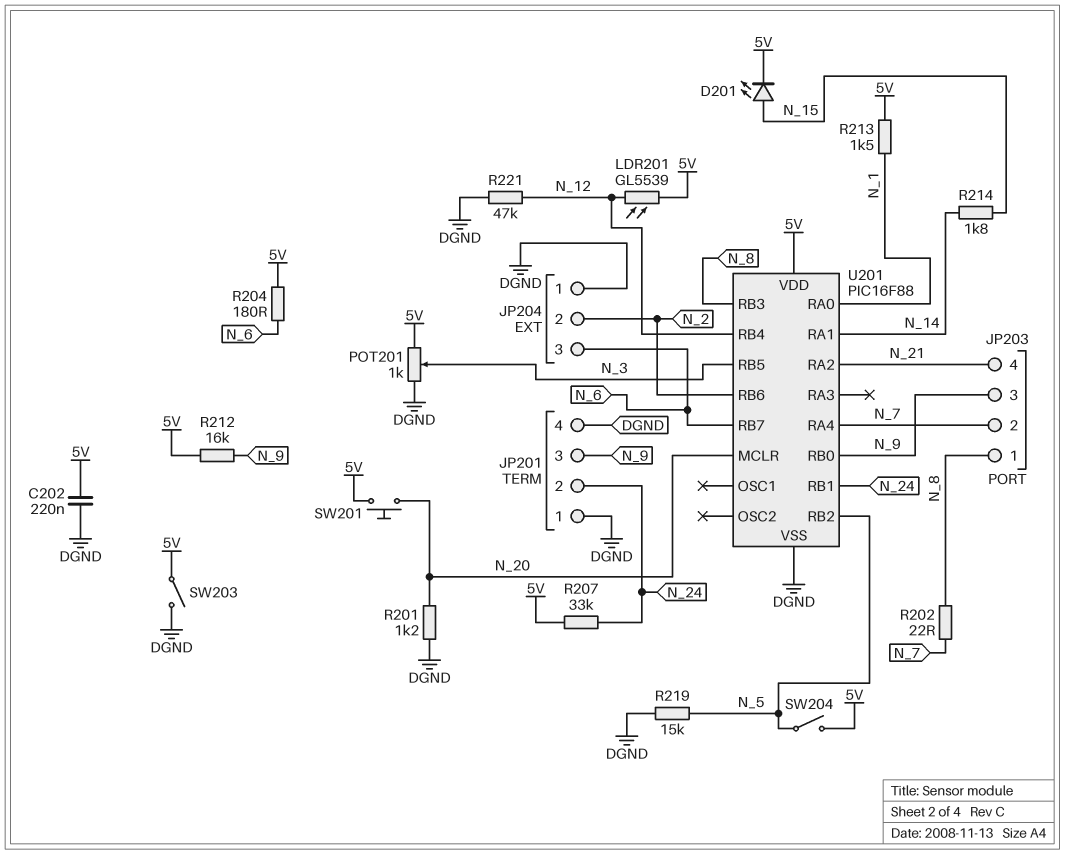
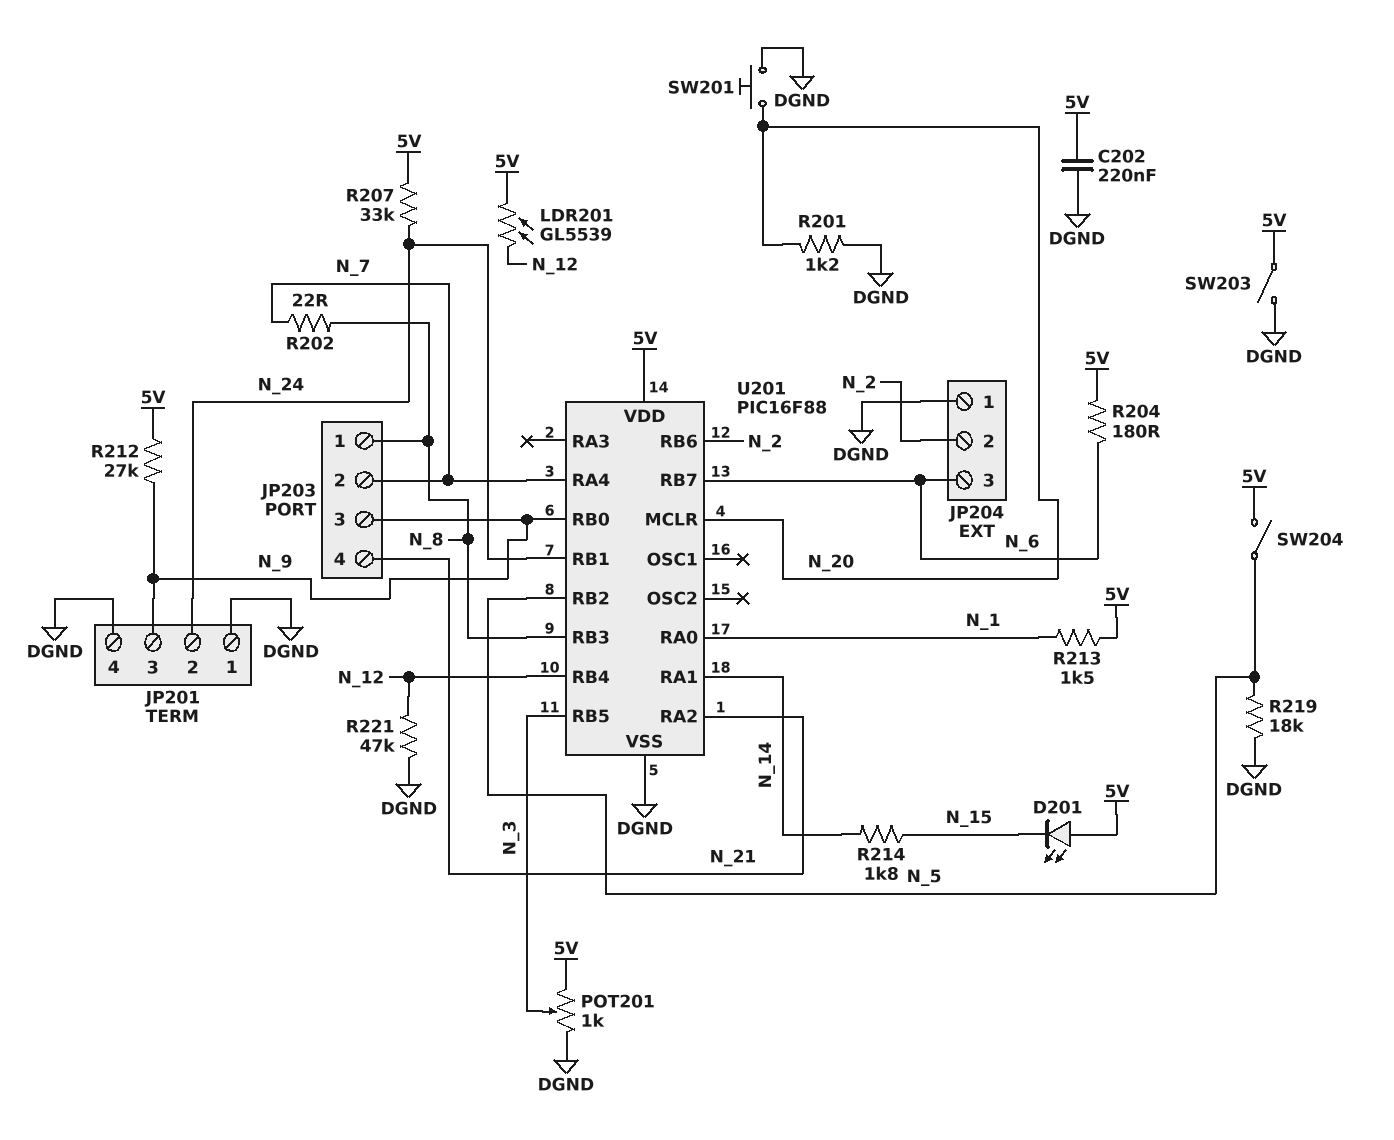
D201: LED (A N_15, K 5V) -> LED (A 5V, K N_15)
R212: 16k (5V, N_9) -> 27k (5V, N_9)
R219: 15k (DGND, N_5) -> 18k (DGND, N_5)
SW201: button (5V, N_20) -> button (DGND, N_20)

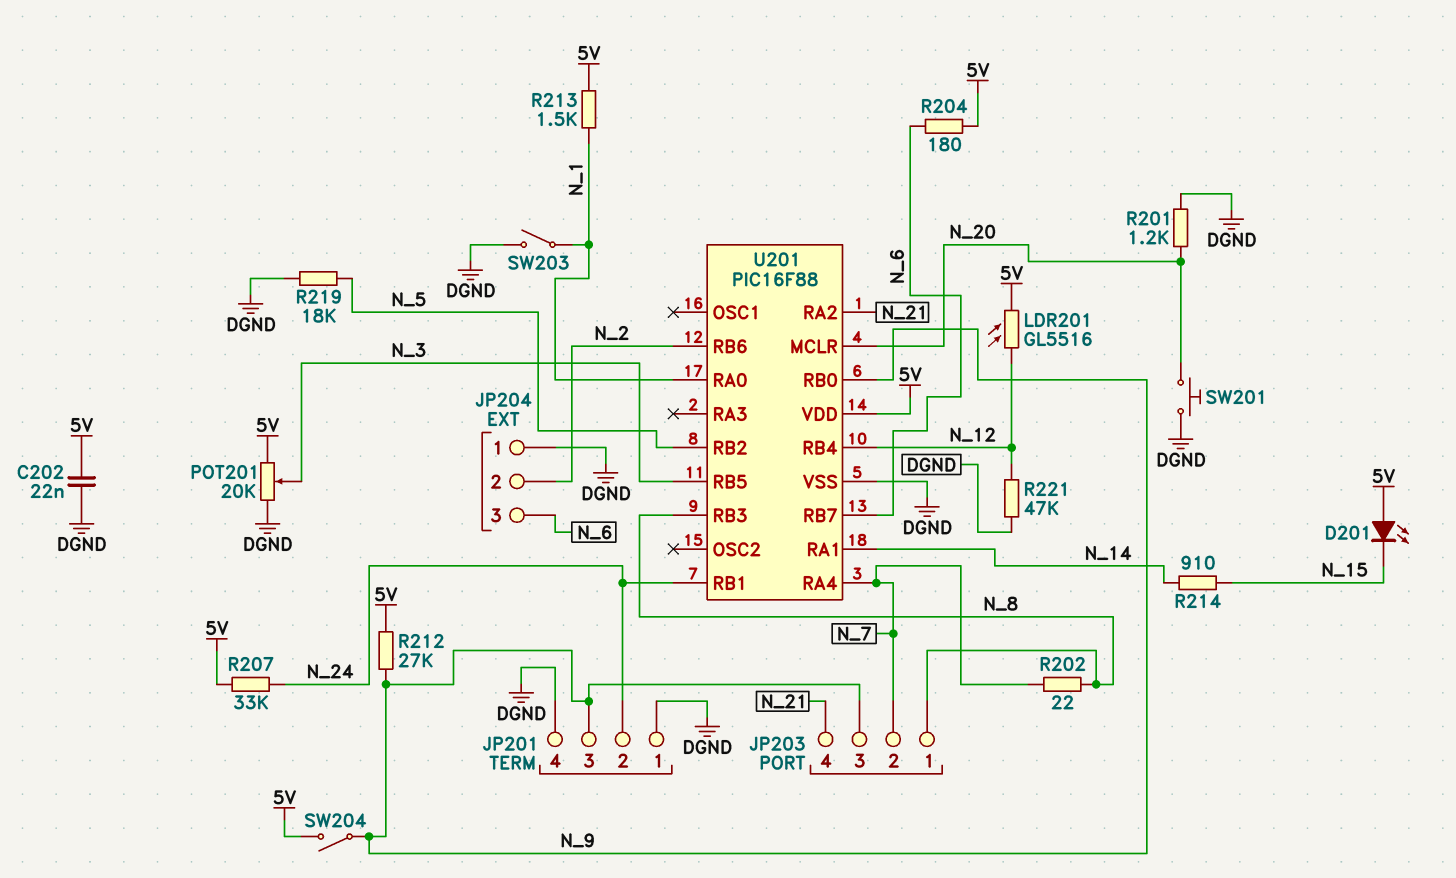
C202: 220nF (5V, DGND) -> 22nF (5V, DGND)
LDR201: GL5539 (5V, N_12) -> GL5516 (5V, N_12)
POT201: 1k (5V, DGND, wiper N_3) -> 20k (5V, DGND, wiper N_3)
R214: 1.8k (N_14, N_15) -> 910 (N_14, N_15)
SW203: switch (5V, DGND) -> switch (DGND, N_1)
SW204: switch (5V, N_5) -> switch (5V, N_9)

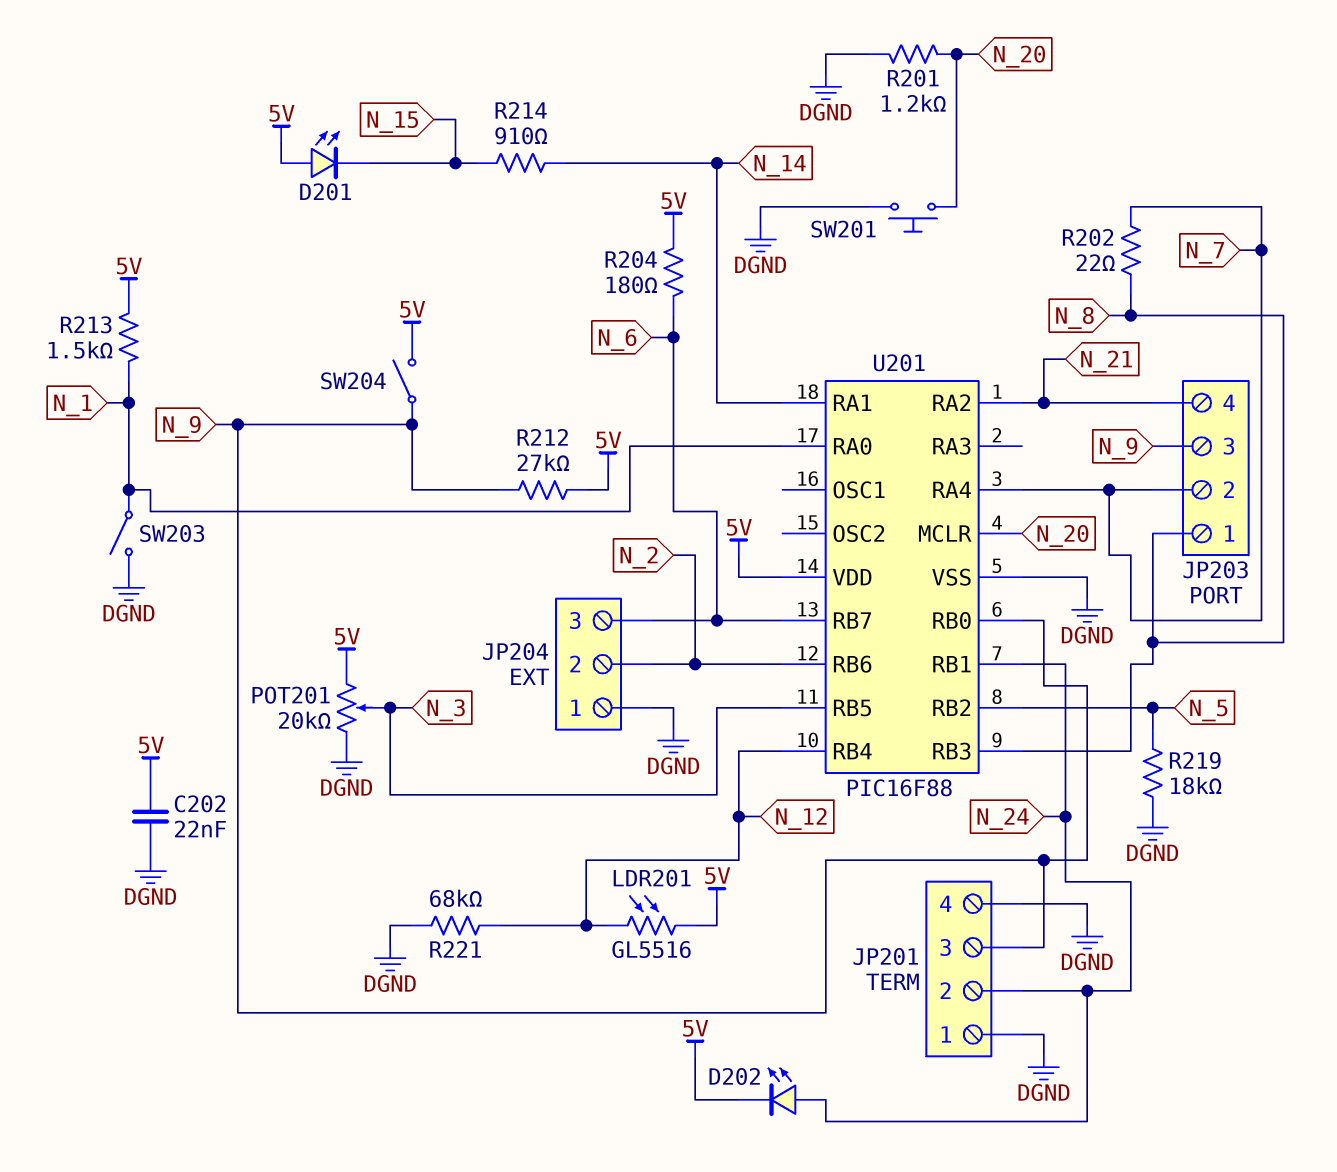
D202: none -> LED (A N_24, K 5V)
R207: 33k (5V, N_24) -> none
R221: 47k (DGND, N_12) -> 68k (DGND, N_12)

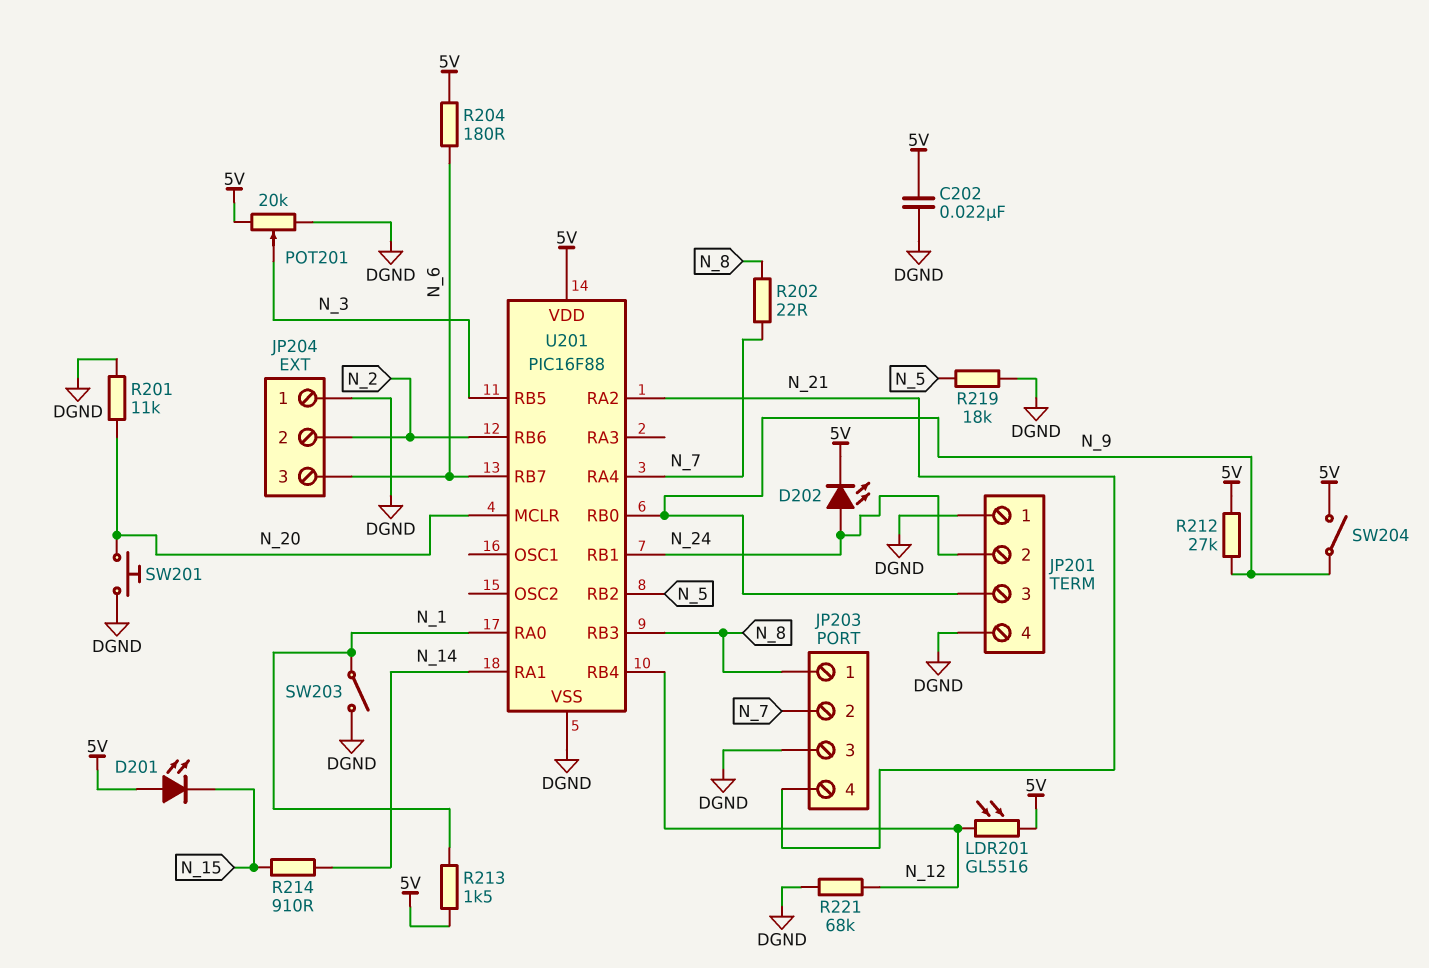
JP203 pin 3: N_9 -> DGND
R201: 1.2k (DGND, N_20) -> 11k (DGND, N_20)

